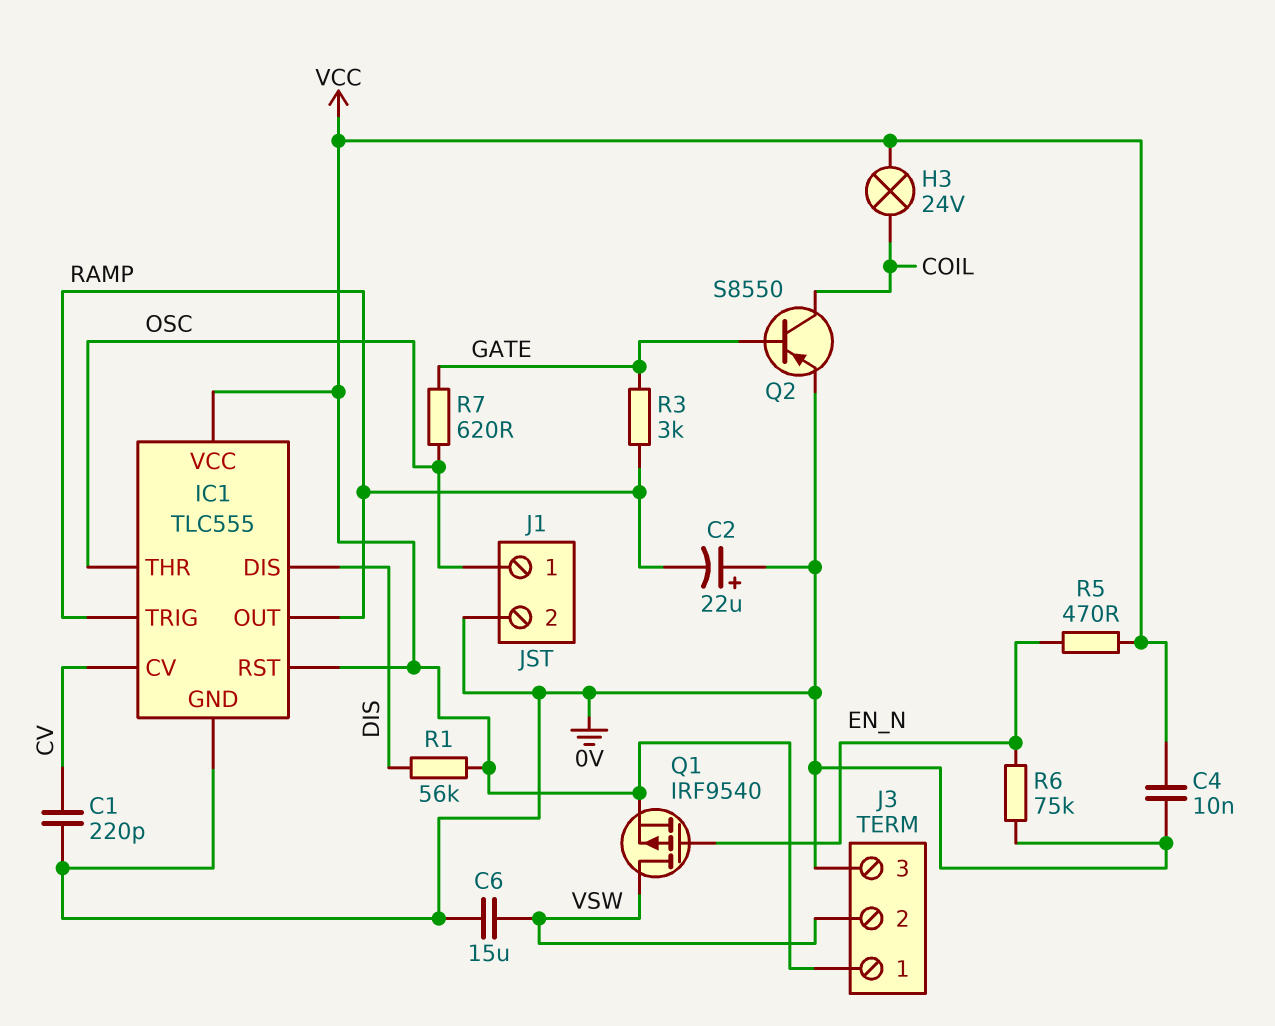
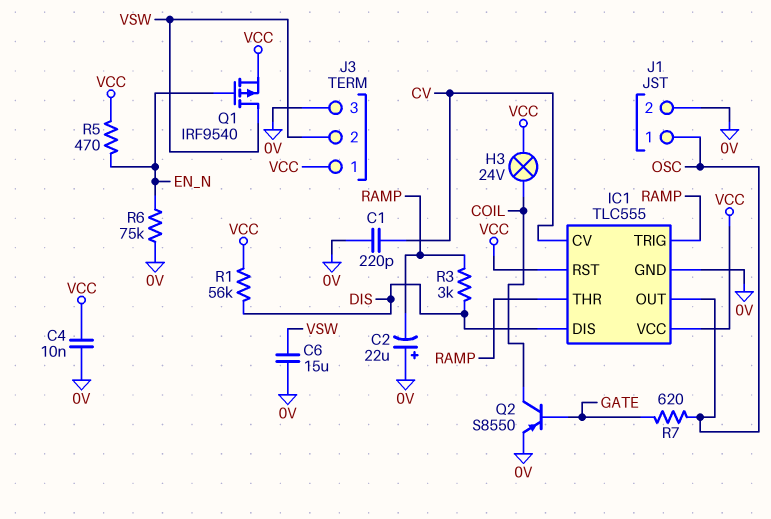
IC1 pin OUT: RAMP -> OSC
IC1 pin THR: OSC -> RAMP
R3: 3k (GATE, RAMP) -> 3k (DIS, RAMP)

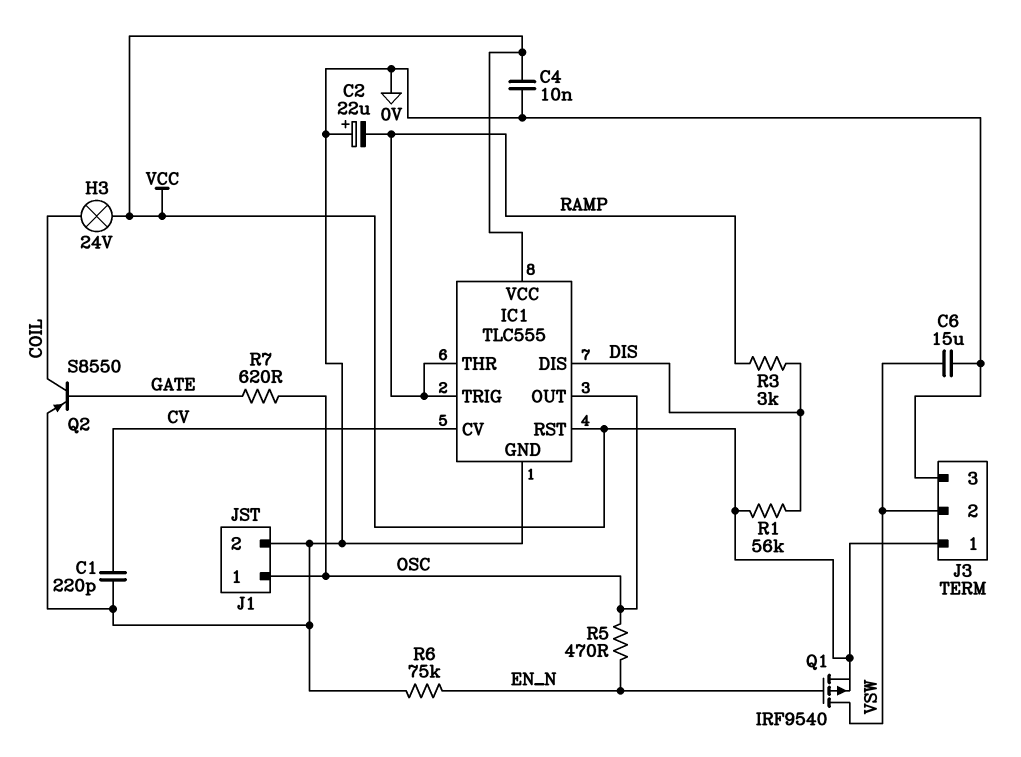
R5: 470 (EN_N, VCC) -> 470 (EN_N, OSC)

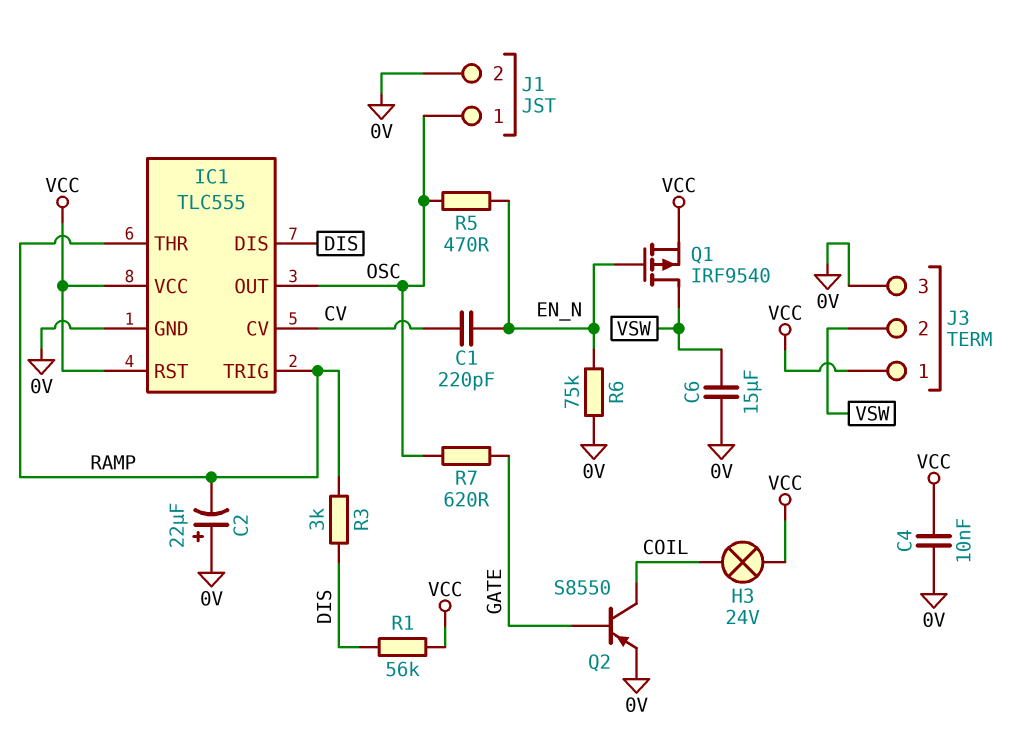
C1: 220pF (0V, CV) -> 220pF (CV, EN_N)

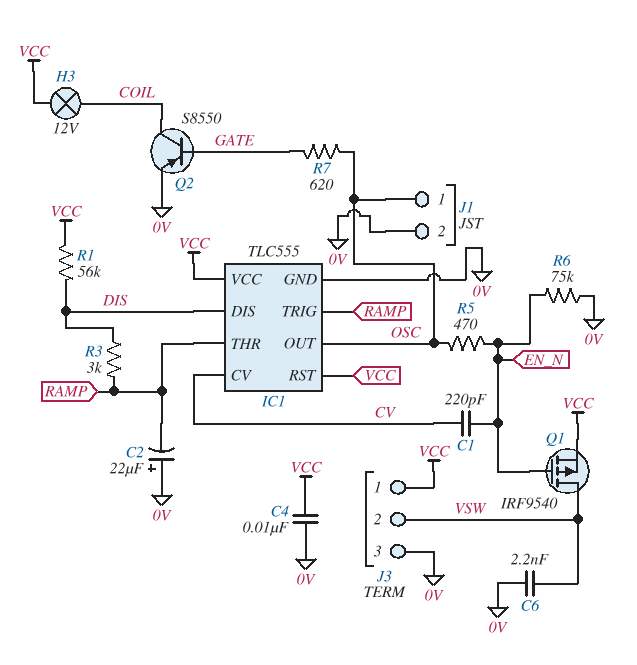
C6: 15uF (0V, VSW) -> 2.2nF (0V, VSW)
H3: lamp 24V (COIL, VCC) -> lamp 12V (COIL, VCC)

